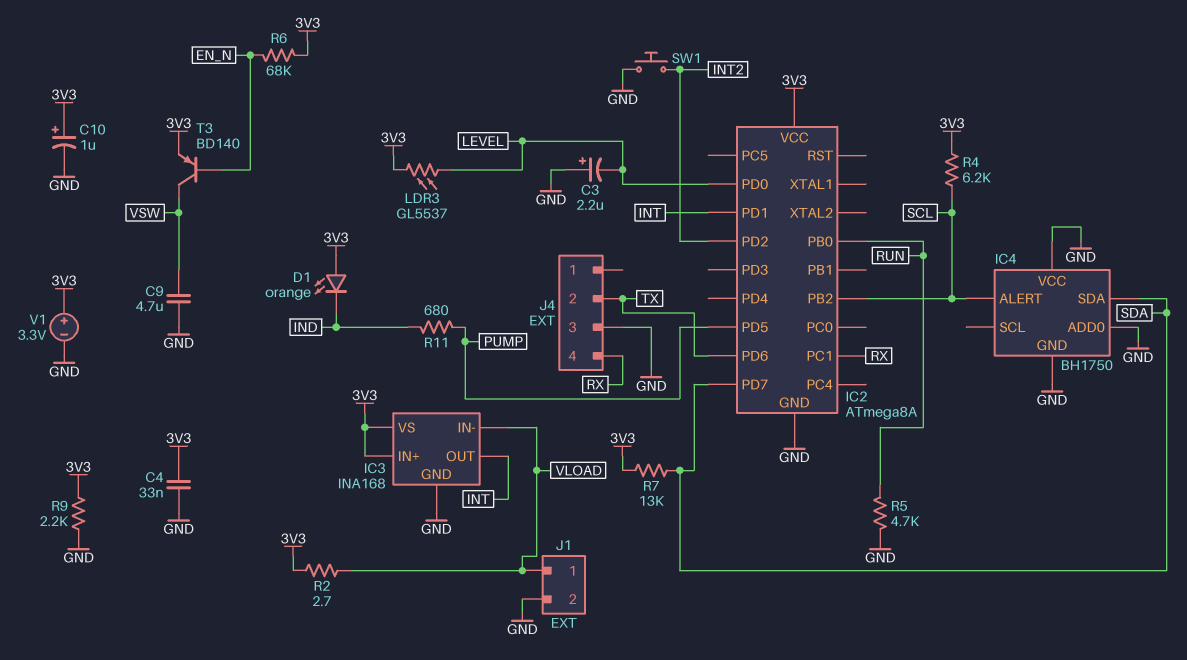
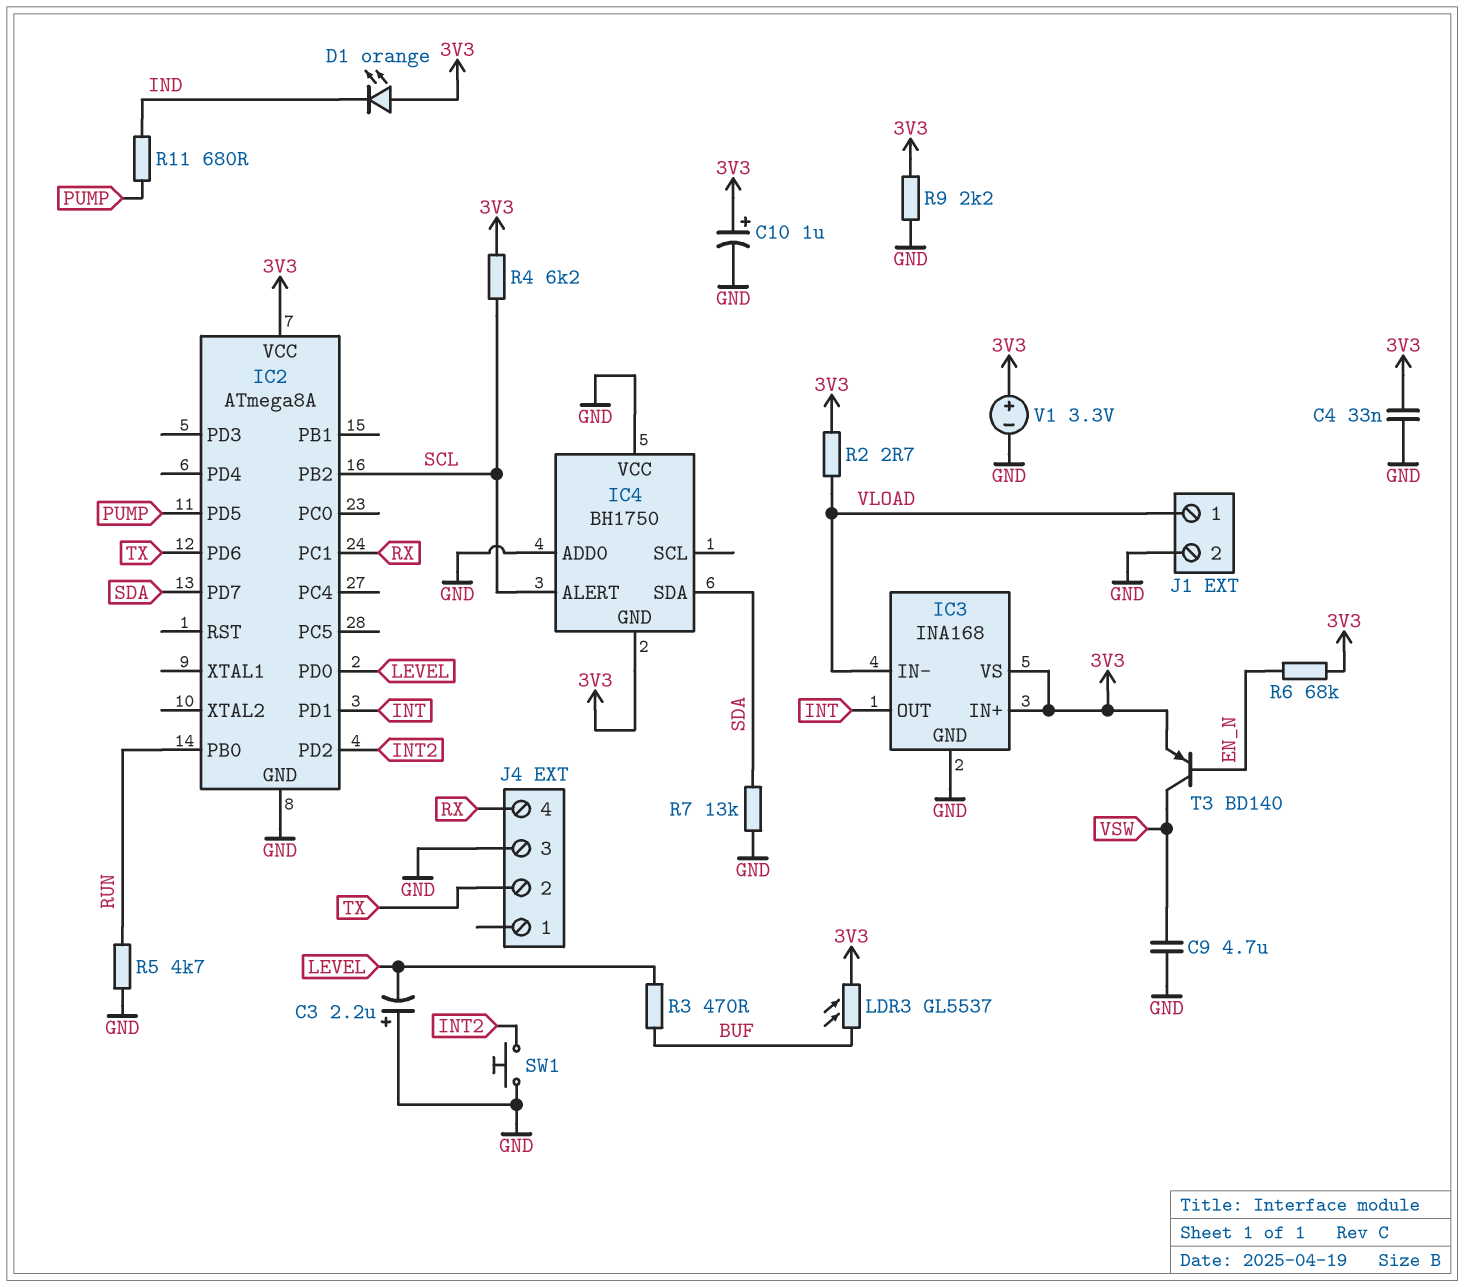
IC4 pin GND: GND -> 3V3
LDR3: GL5537 (3V3, LEVEL) -> GL5537 (3V3, BUF)
R3: none -> 470 (BUF, LEVEL)
R7: 13k (3V3, SDA) -> 13k (GND, SDA)

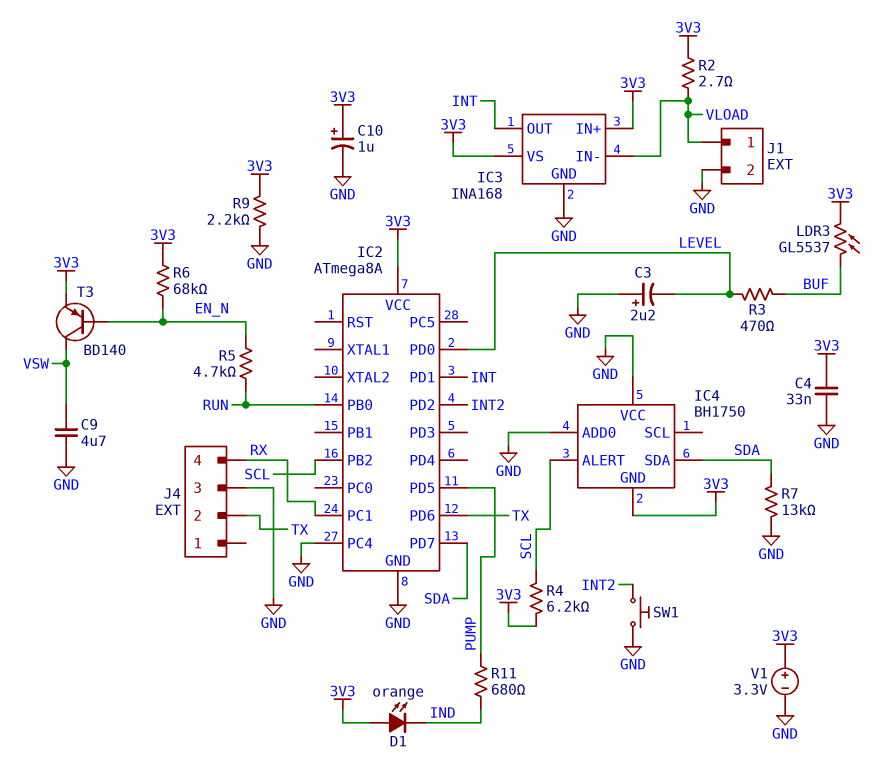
IC2 pin PC4: none -> GND
R5: 4.7k (GND, RUN) -> 4.7k (EN_N, RUN)

